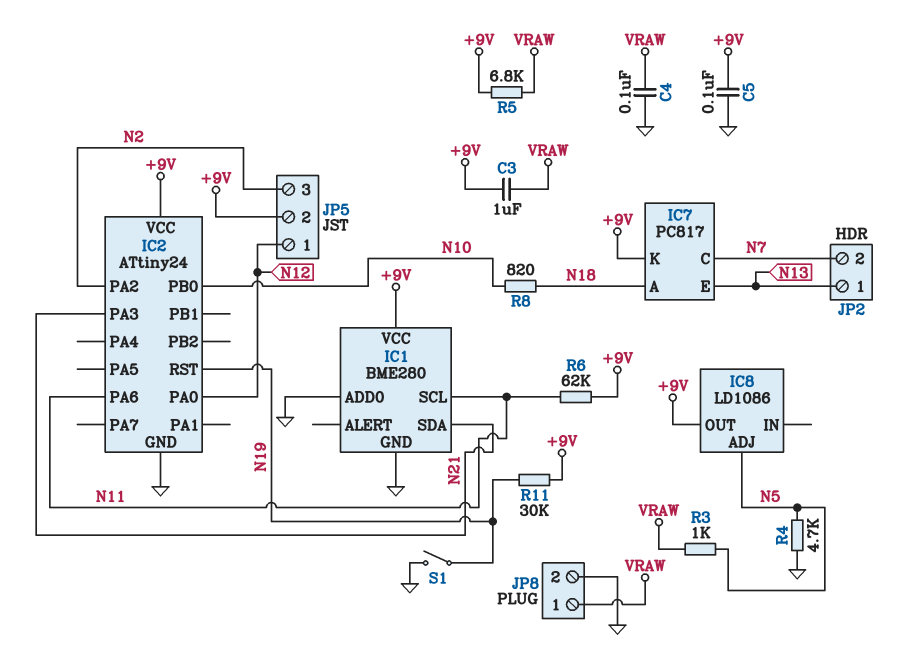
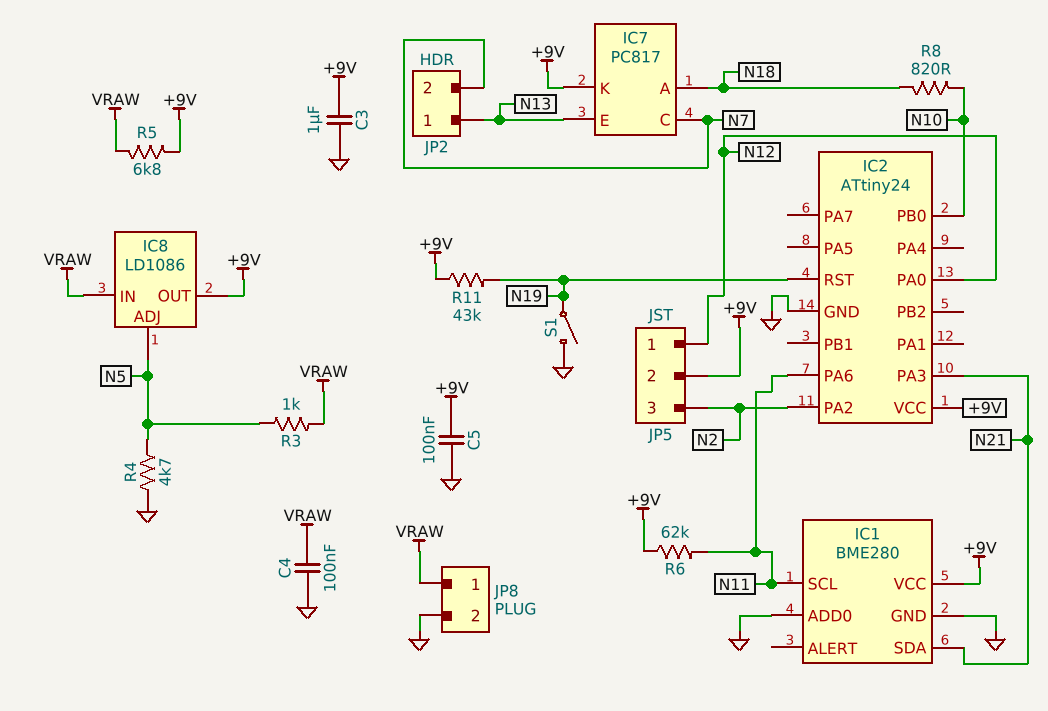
C3: 1uF (+9V, VRAW) -> 1uF (+9V, GND)
IC8 pin IN: none -> VRAW
R11: 30k (+9V, N19) -> 43k (+9V, N19)

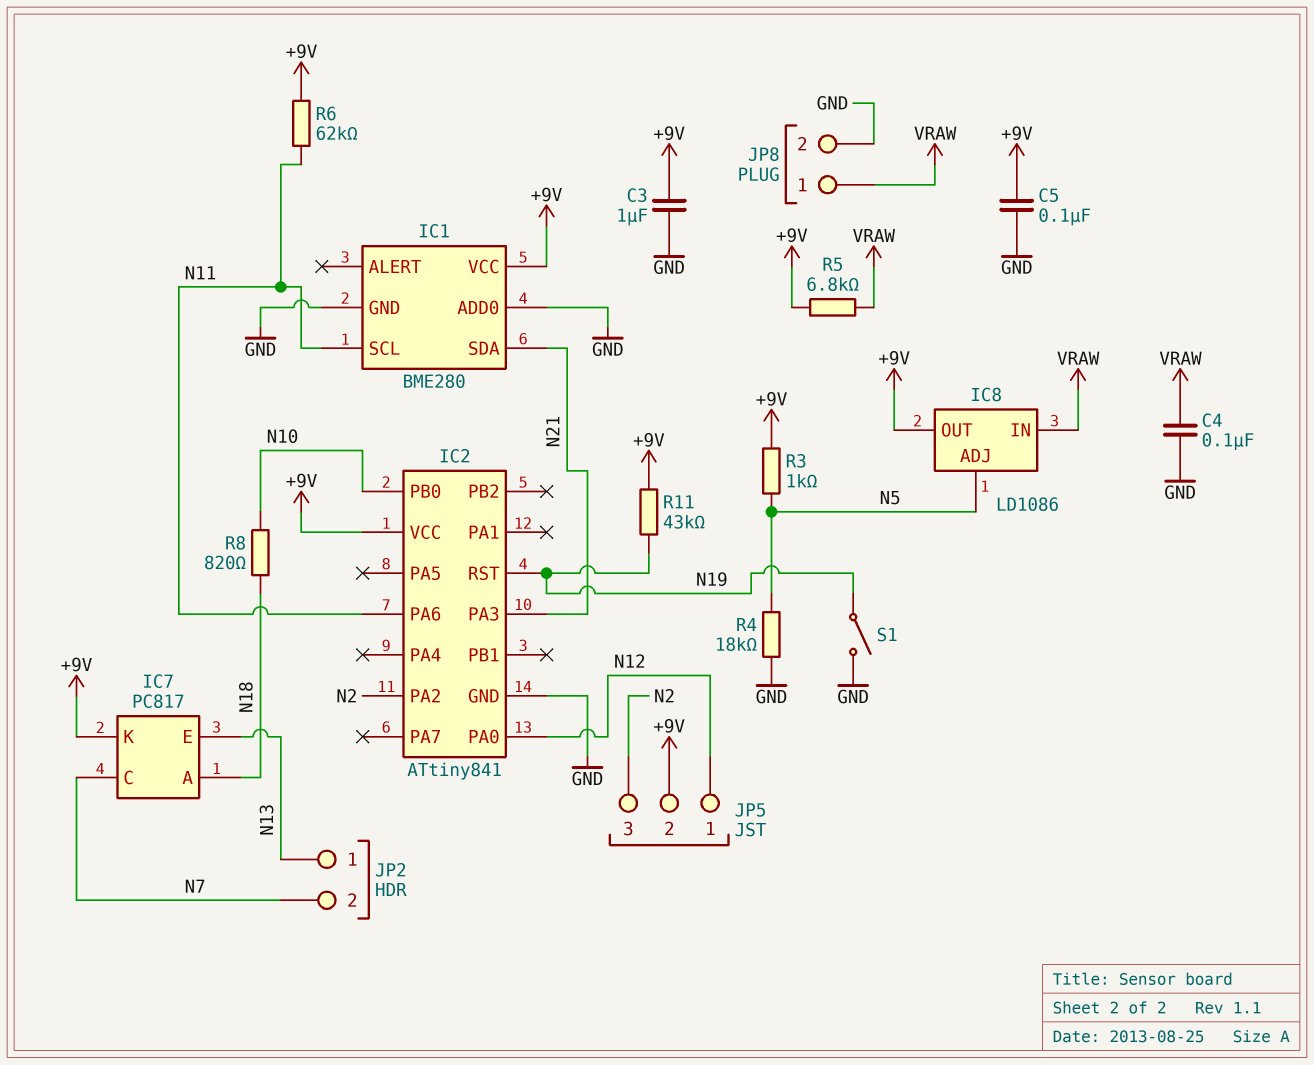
IC2: ATtiny24 -> ATtiny841
R3: 1k (N5, VRAW) -> 1k (+9V, N5)
R4: 4.7k (GND, N5) -> 18k (GND, N5)

